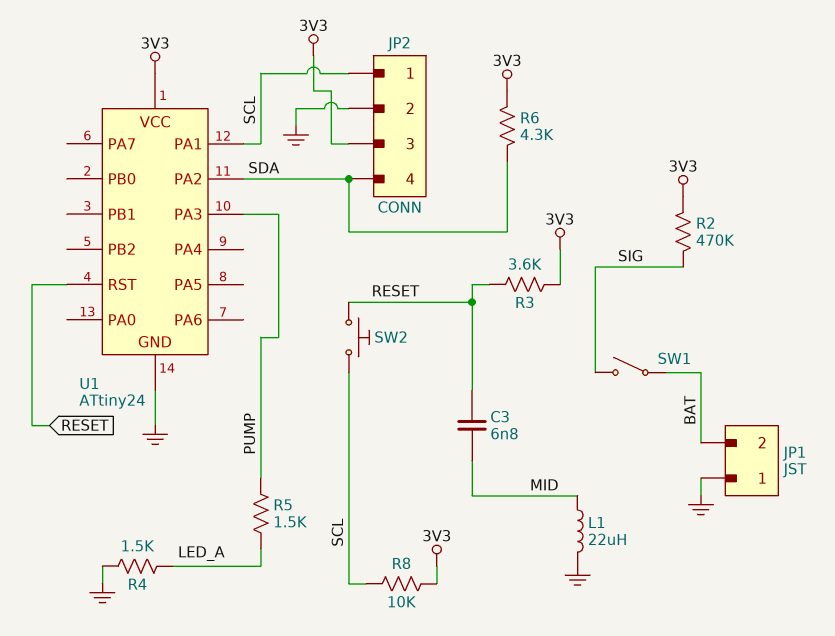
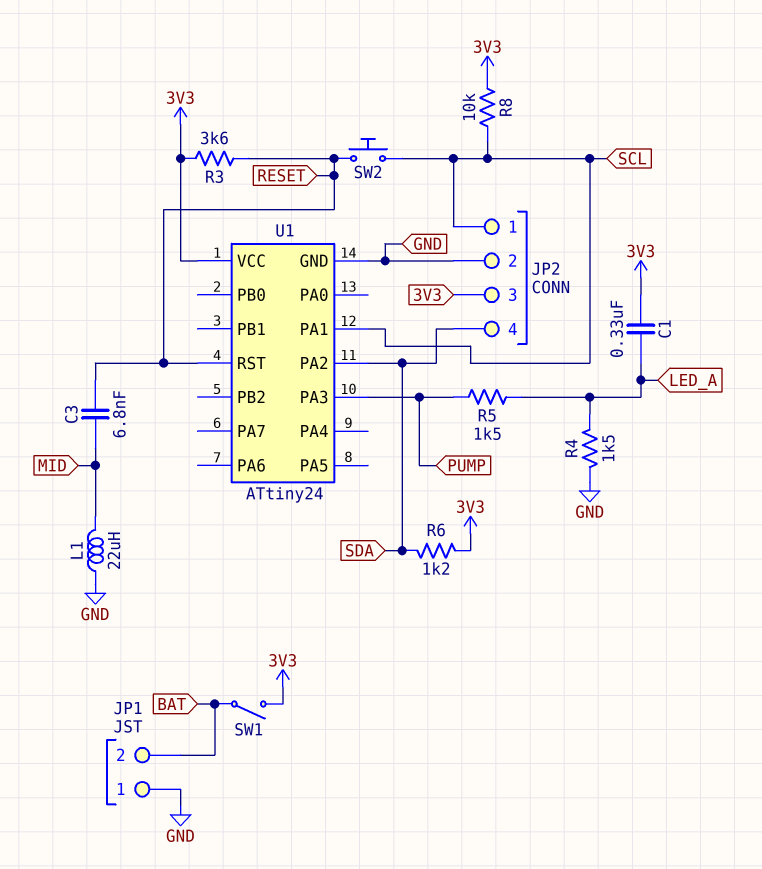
C1: none -> 330nF (3V3, LED_A)
R2: 470k (3V3, SIG) -> none
R6: 4.3k (3V3, SDA) -> 1.2k (3V3, SDA)
SW1: switch (BAT, SIG) -> switch (3V3, BAT)

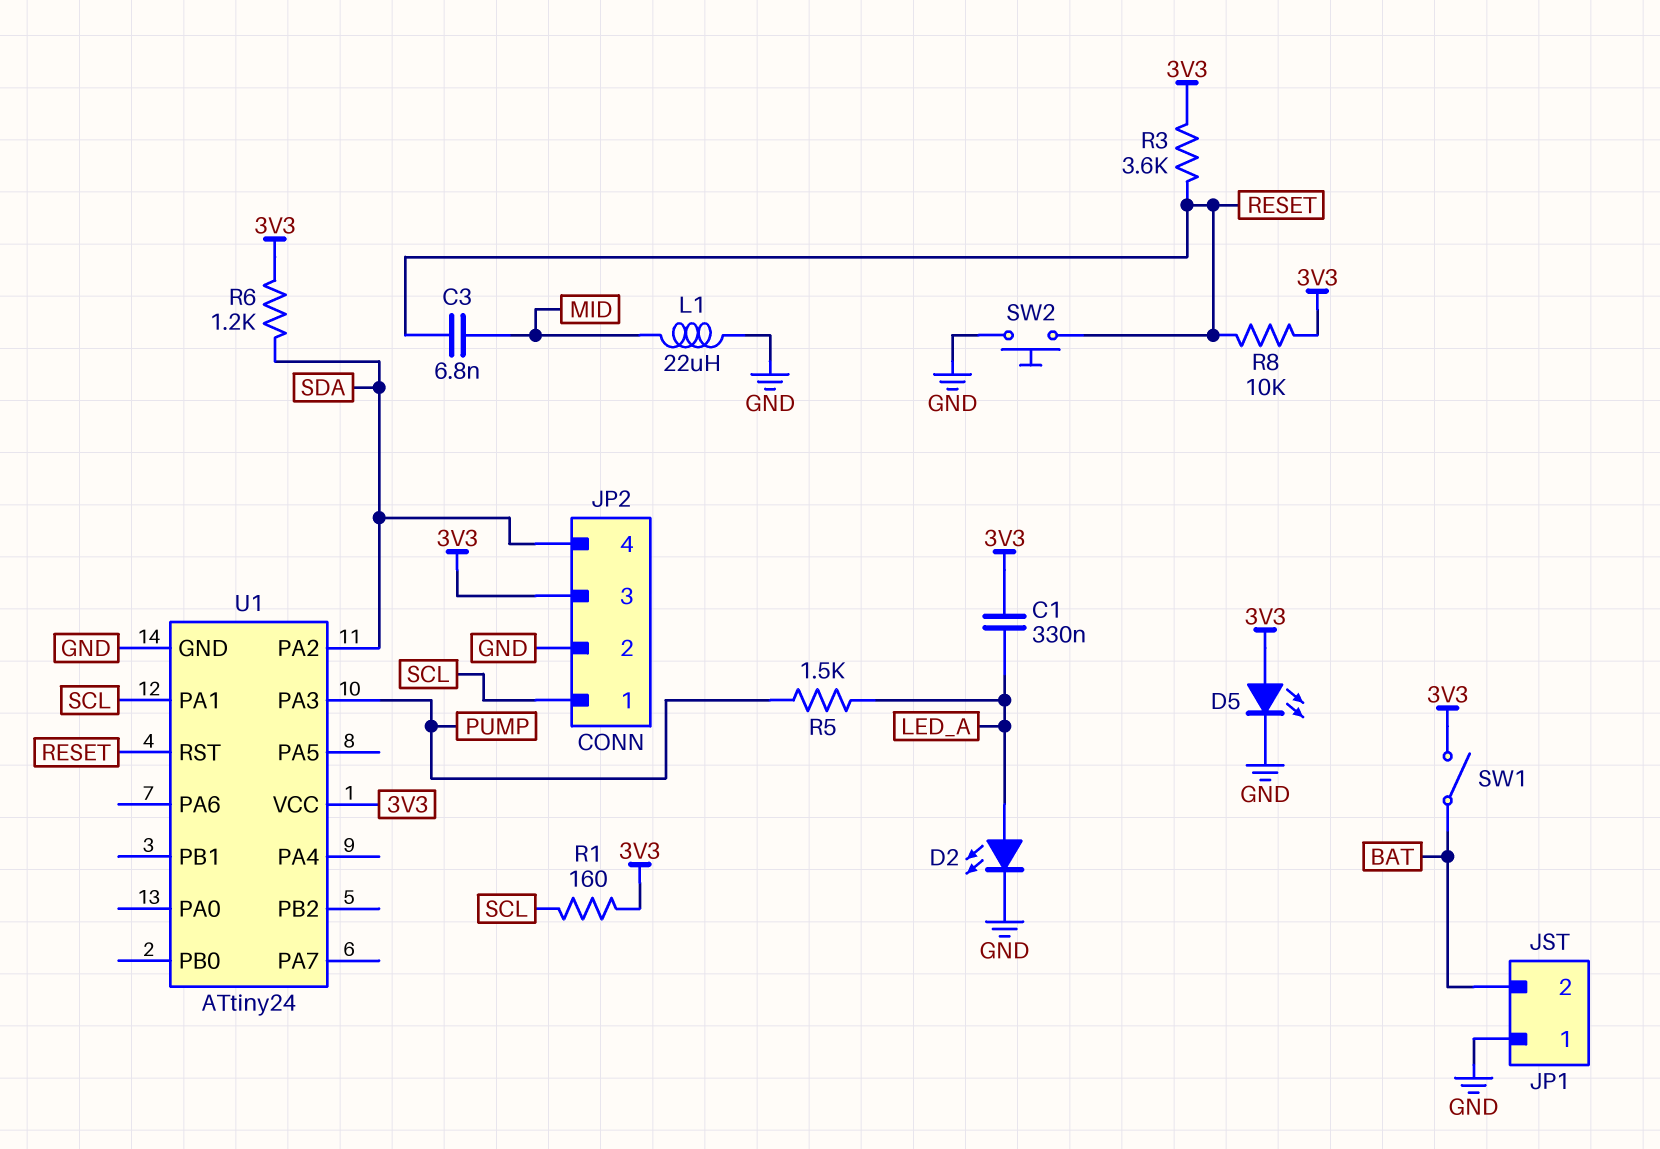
D2: none -> LED (A LED_A, K GND)
D5: none -> LED (A 3V3, K GND)
R1: none -> 160 (3V3, SCL)
R4: 1.5k (GND, LED_A) -> none
R8: 10k (3V3, SCL) -> 10k (3V3, RESET)
SW2: button (RESET, SCL) -> button (GND, RESET)

